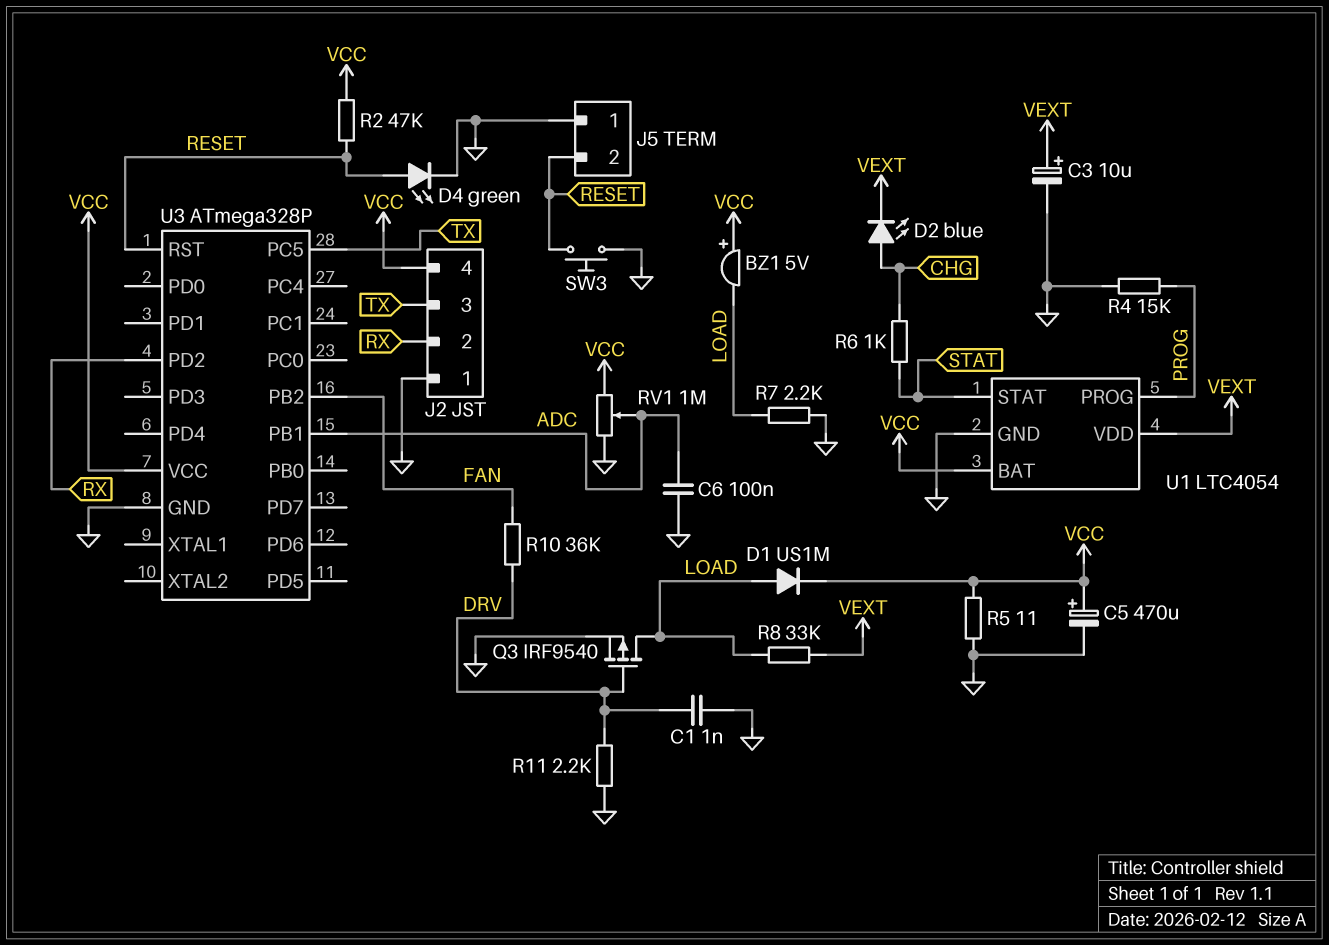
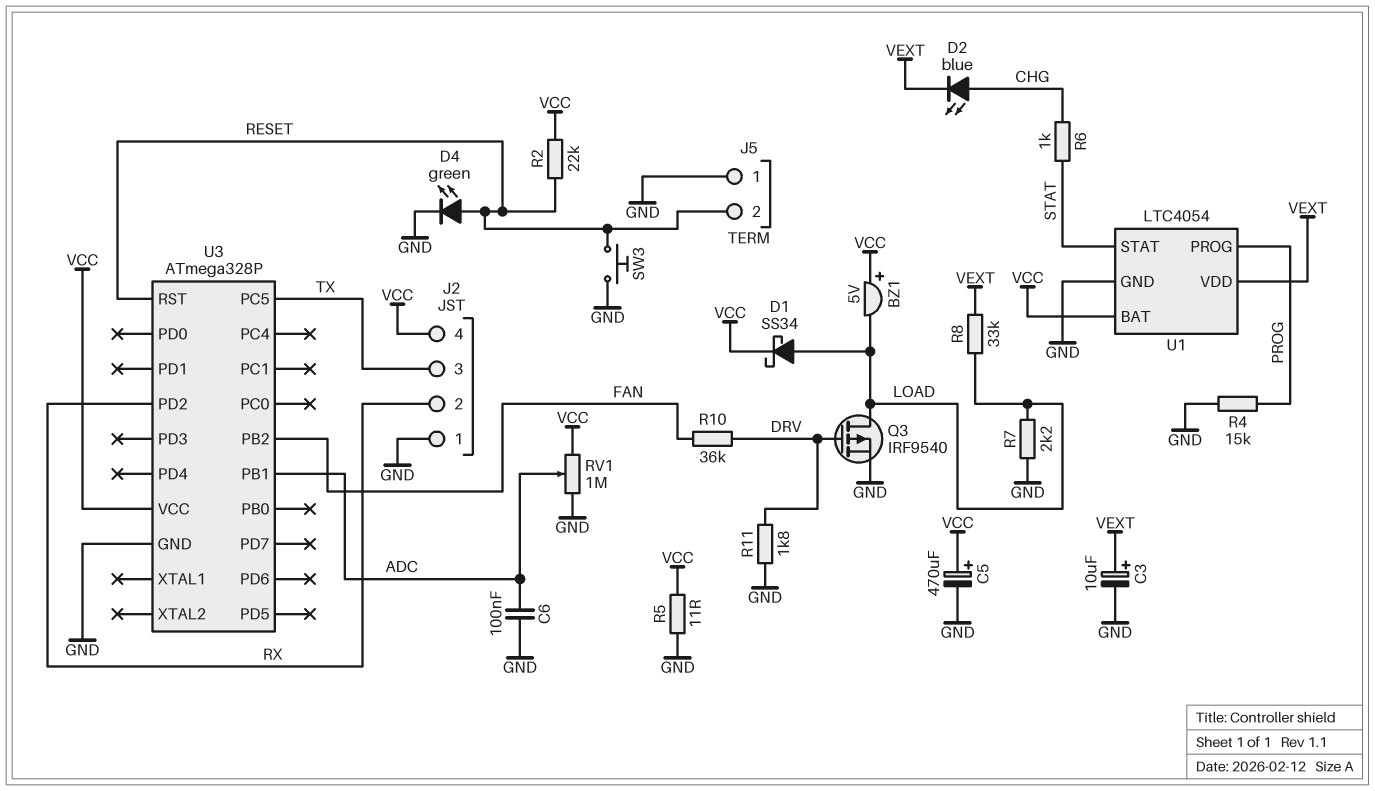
C1: 1nF (DRV, GND) -> none
D1: diode US1M (A LOAD, K VCC) -> schottky SS34 (A LOAD, K VCC)
R2: 47k (RESET, VCC) -> 22k (RESET, VCC)
R11: 2.2k (DRV, GND) -> 1.8k (DRV, GND)

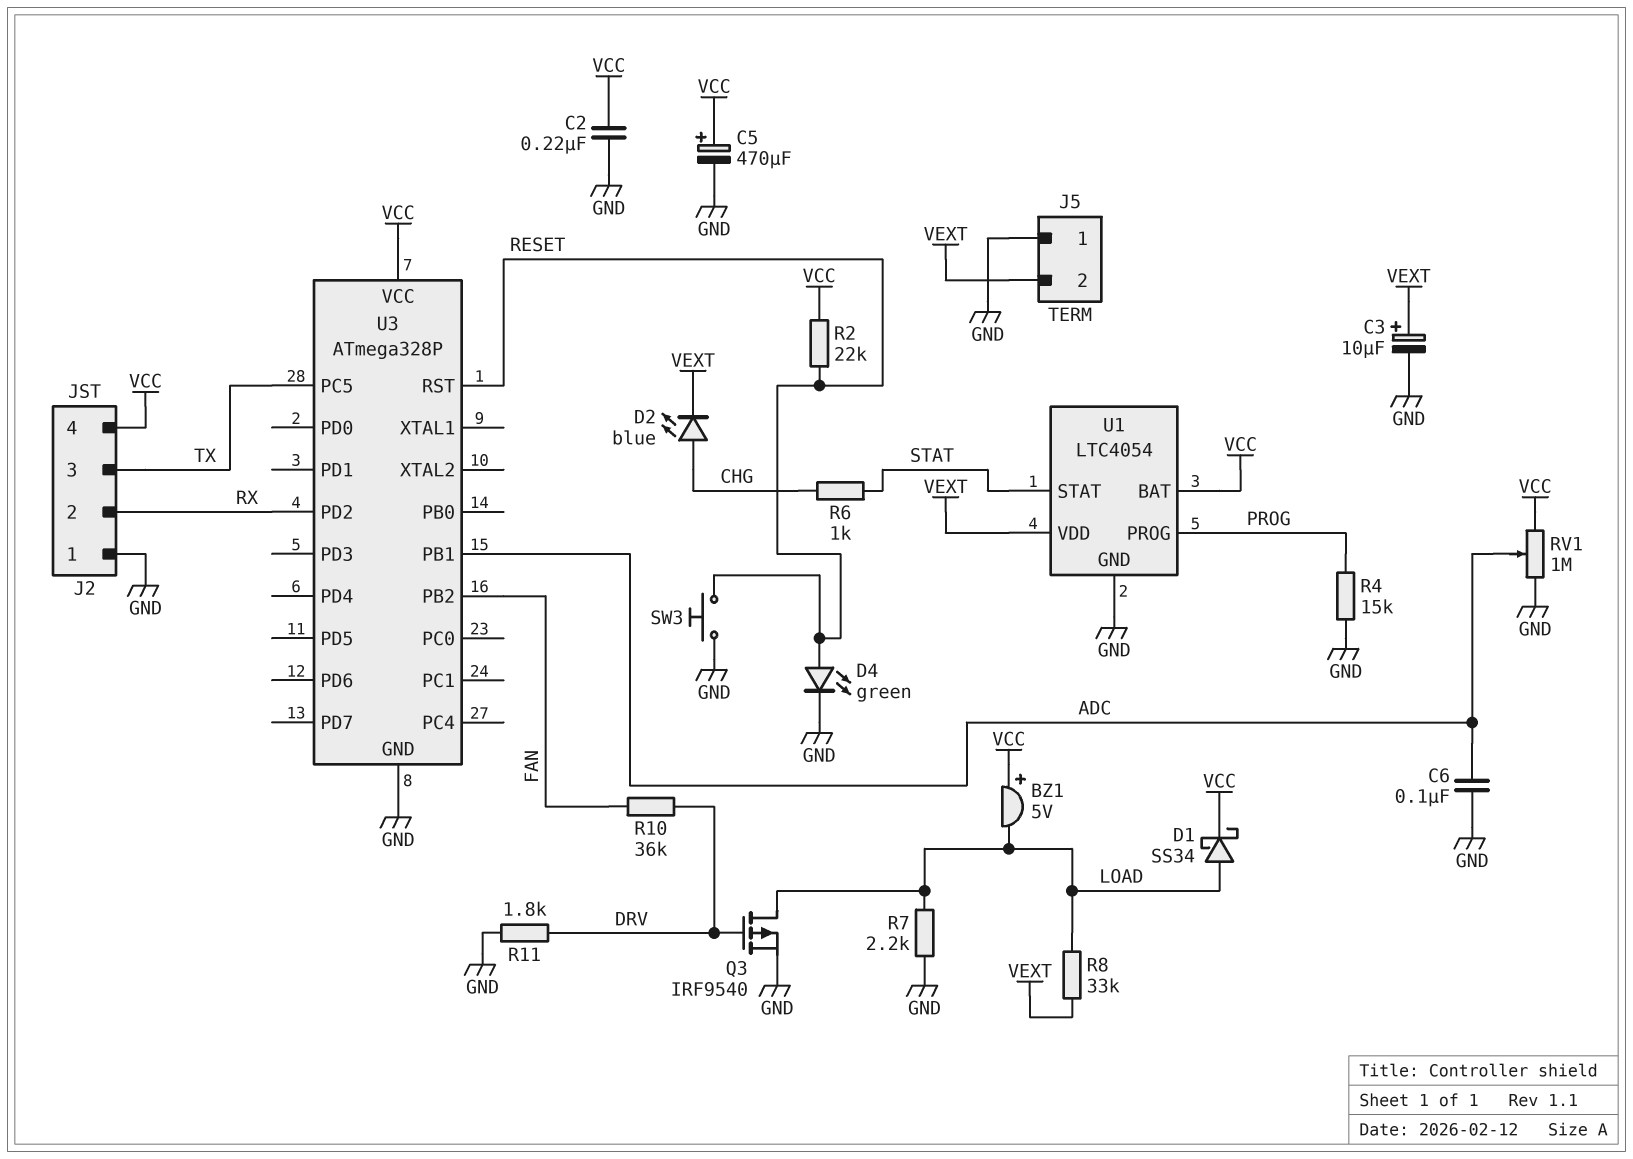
C2: none -> 220nF (GND, VCC)
J5 pin 2: RESET -> VEXT
R5: 11 (GND, VCC) -> none

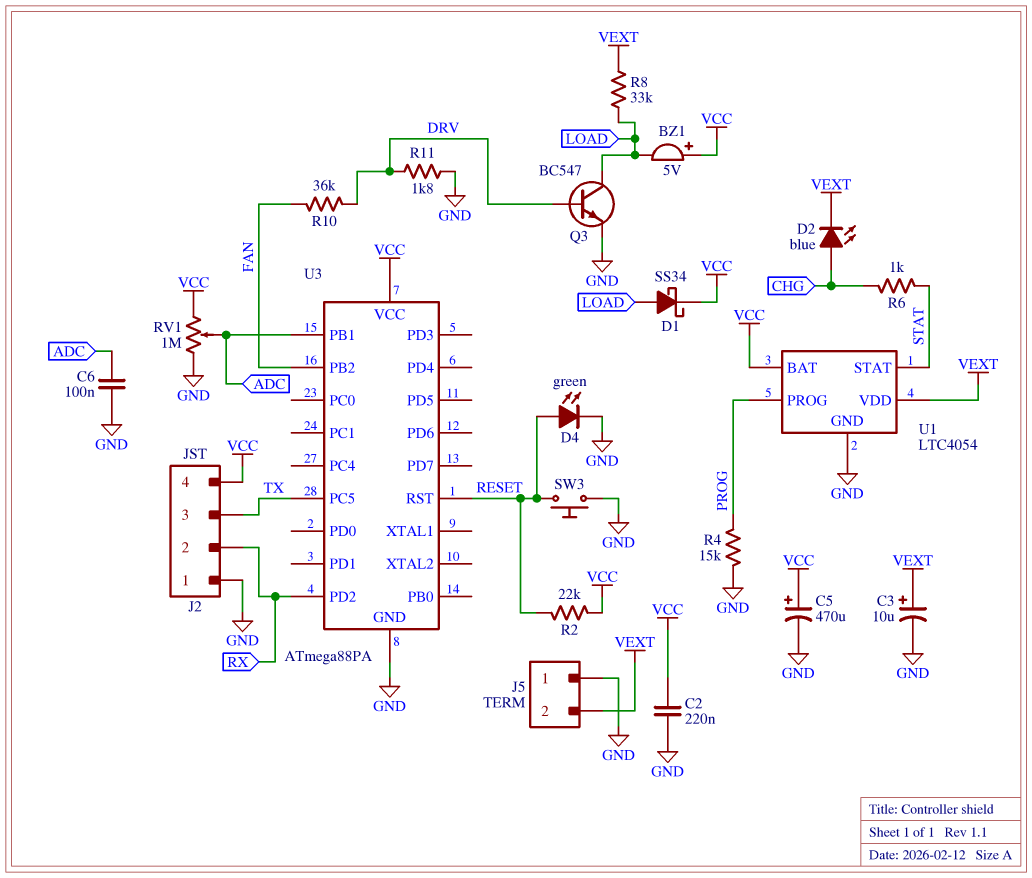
Q3: PMOS IRF9540 (G DRV, D LOAD, S GND) -> NPN BC547 (B DRV, C LOAD, E GND)
R7: 2.2k (GND, LOAD) -> none
U3: ATmega328P -> ATmega88PA

